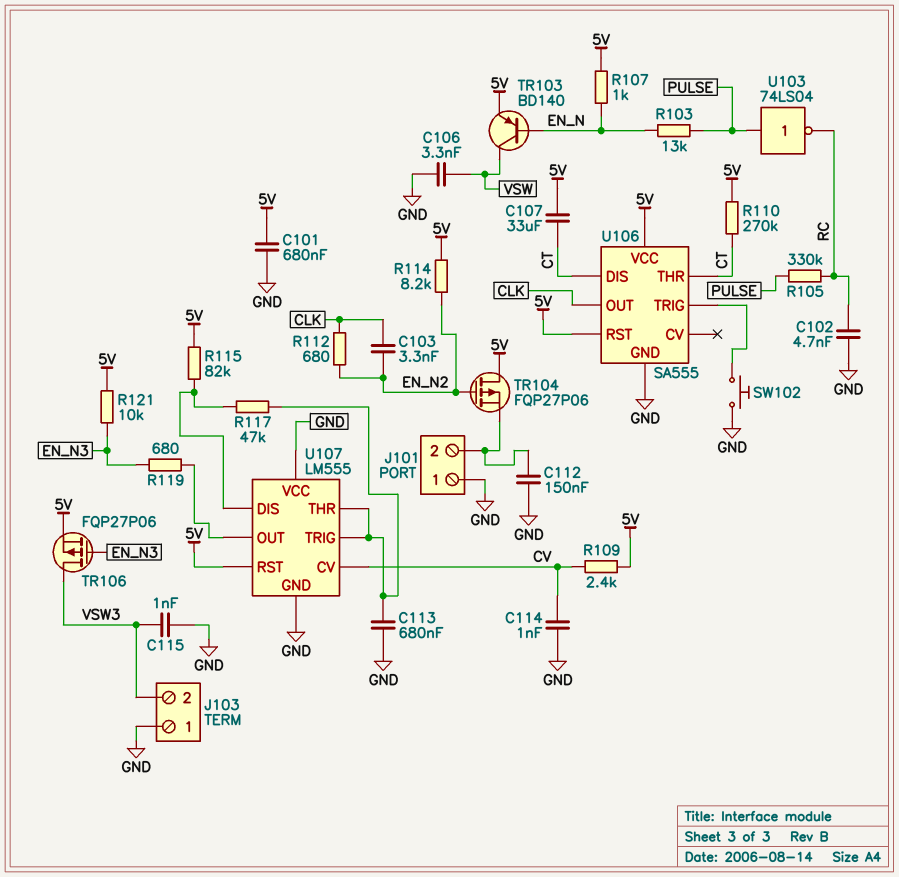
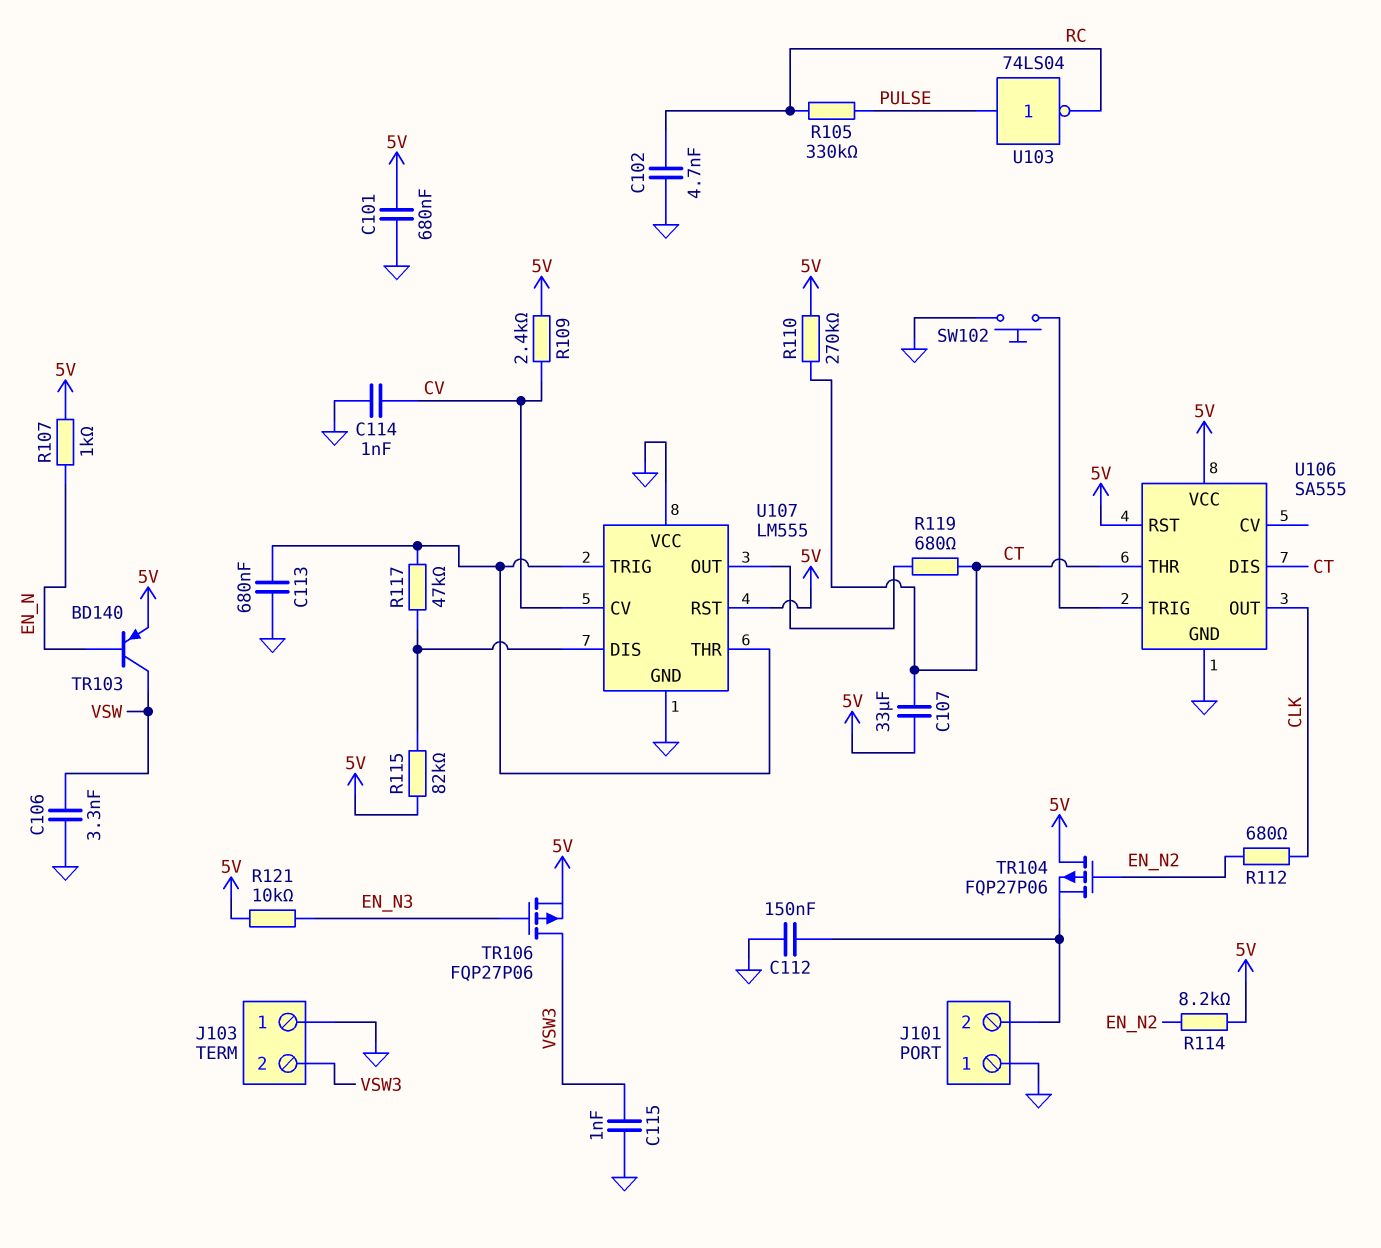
C103: 3.3nF (CLK, EN_N2) -> none
R103: 13k (EN_N, PULSE) -> none
R119: 680 (EN_N3, U107/OUT) -> 680 (CT, U107/OUT)

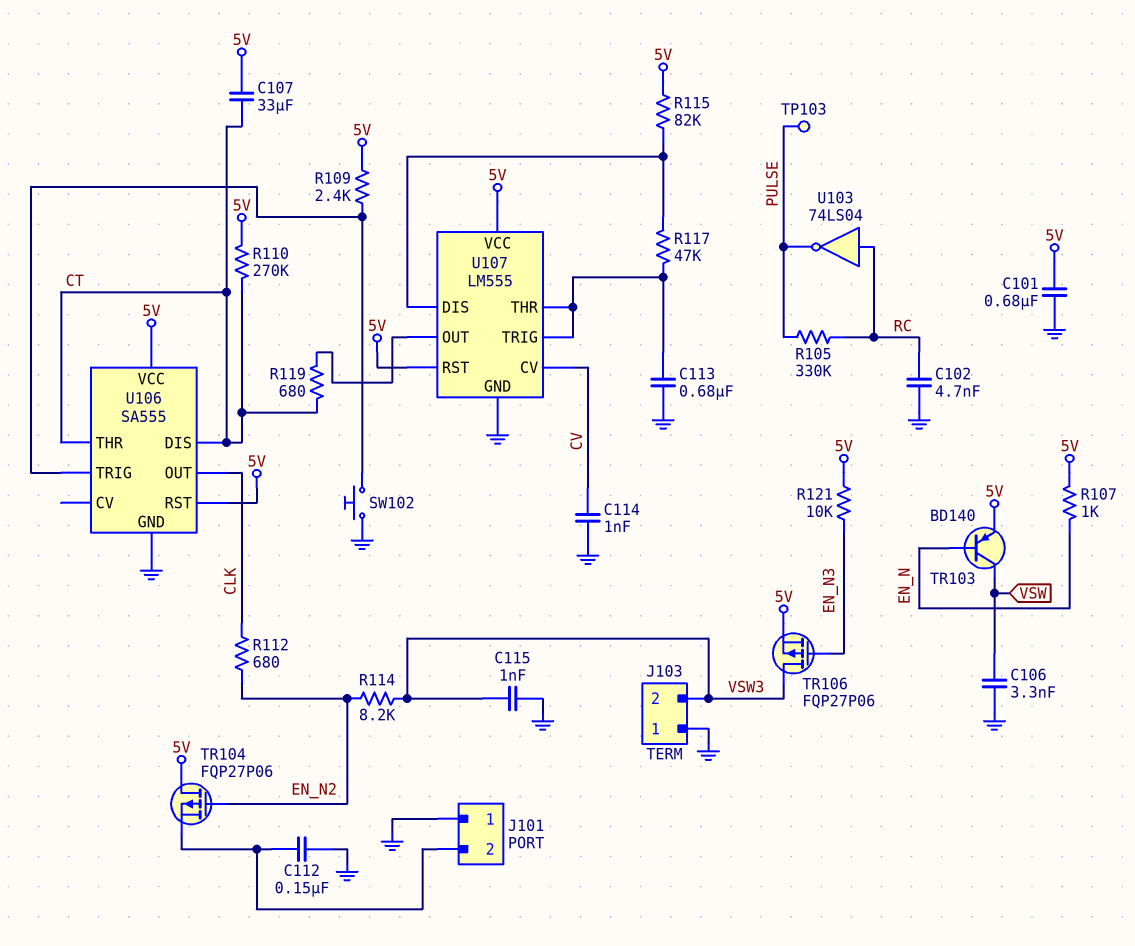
R109: 2.4k (5V, CV) -> 2.4k (5V, U106/TRIG)
R114: 8.2k (5V, EN_N2) -> 8.2k (EN_N2, VSW3)
TP103: none -> test point (PULSE)
U103: NOT 74LS04 (in PULSE, out RC) -> NOT 74LS04 (in RC, out PULSE)
U107 pin VCC: GND -> 5V

